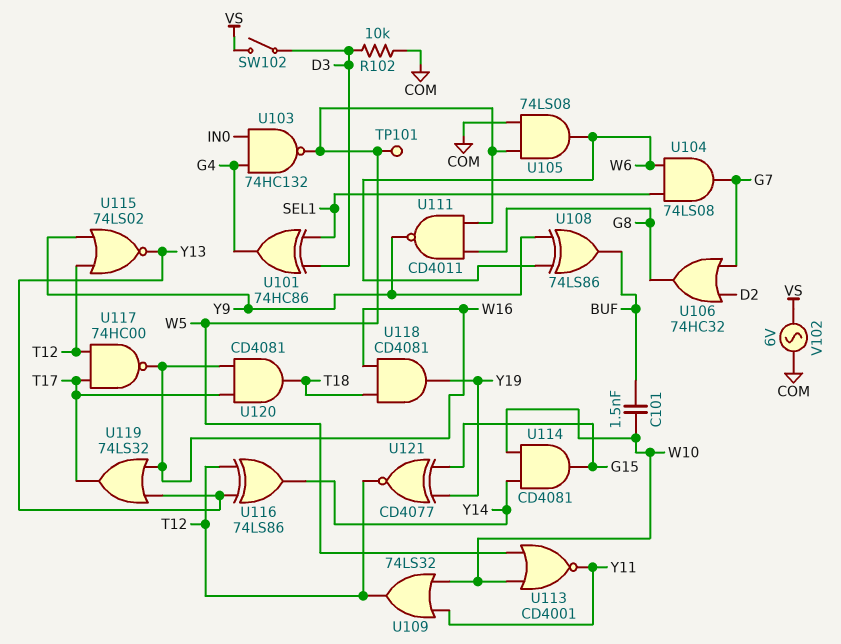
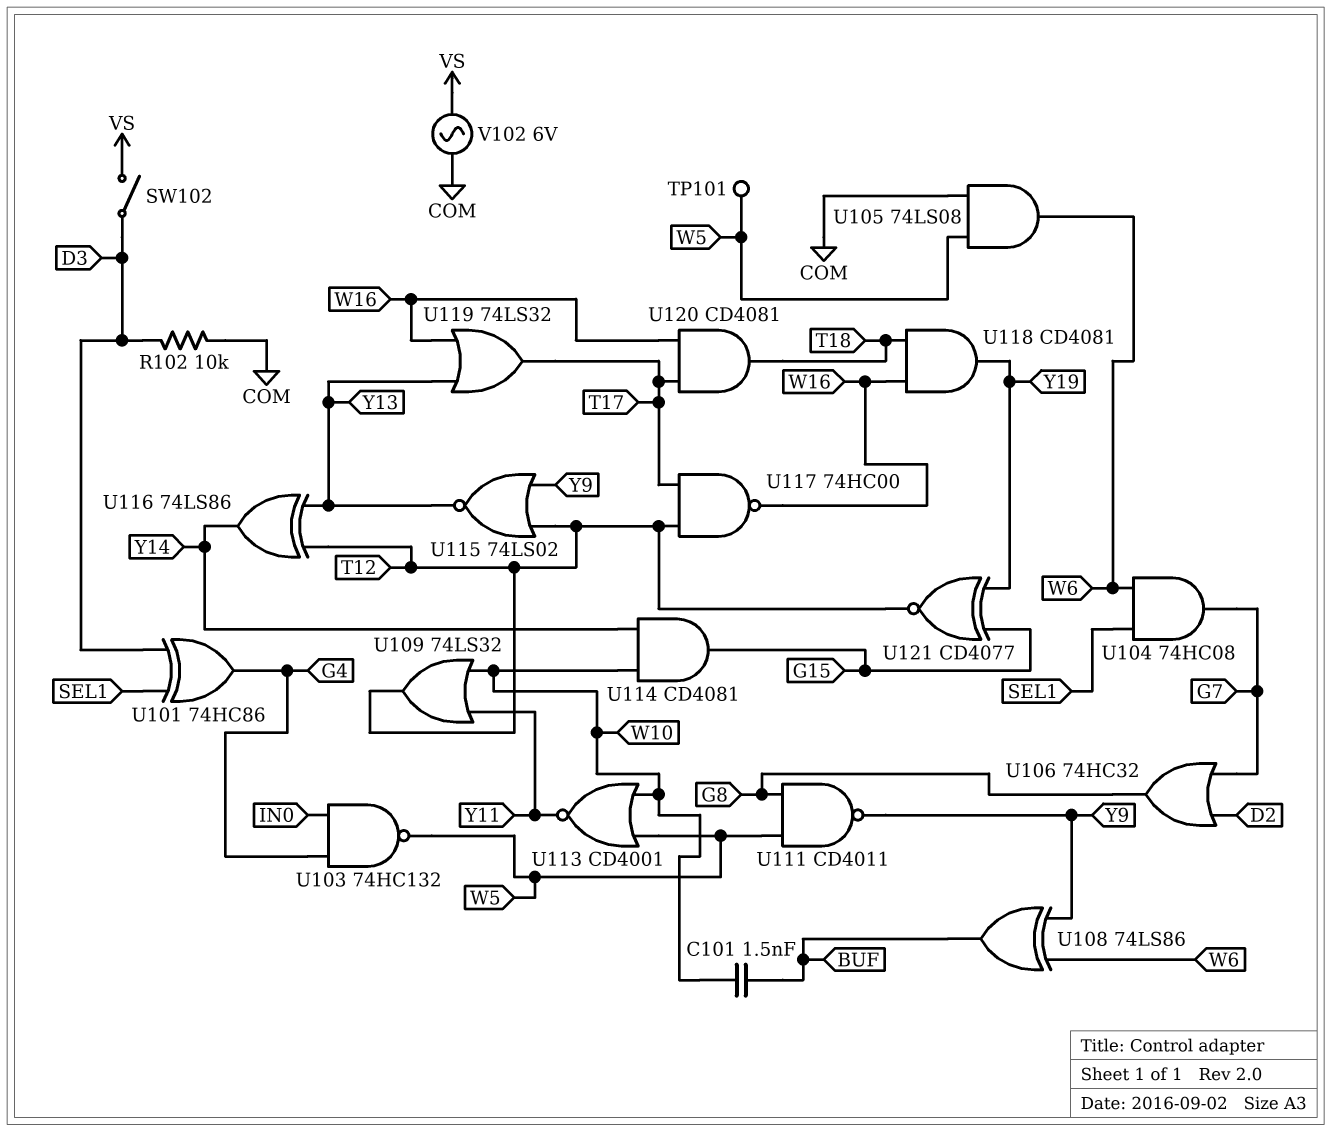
U104: AND 74LS08 (in SEL1, in W6, out G7) -> AND 74HC08 (in SEL1, in W6, out G7)

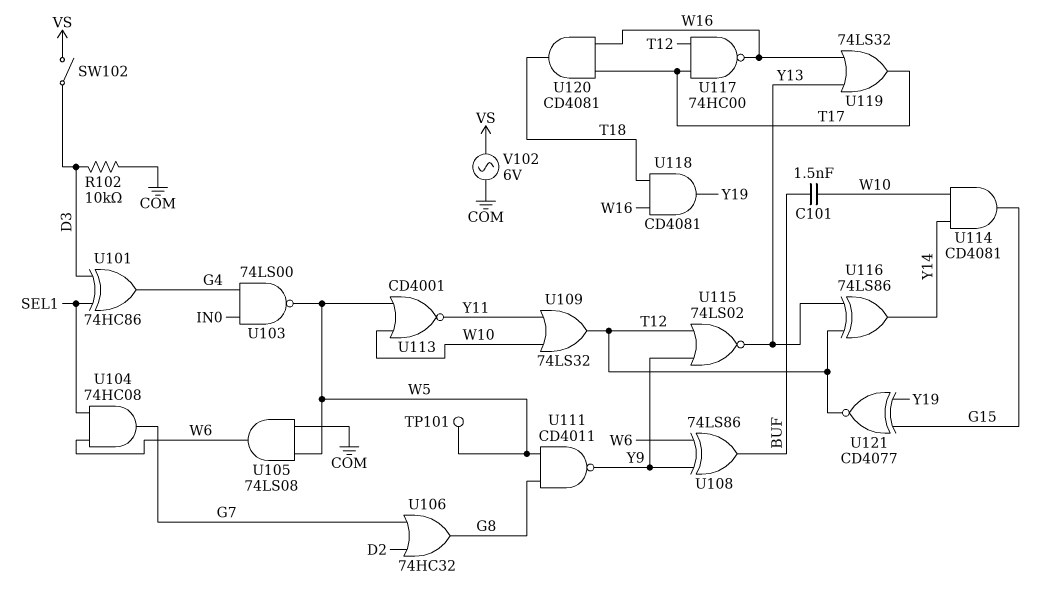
U103: NAND 74HC132 (in G4, in IN0, out W5) -> NAND 74LS00 (in G4, in IN0, out W5)

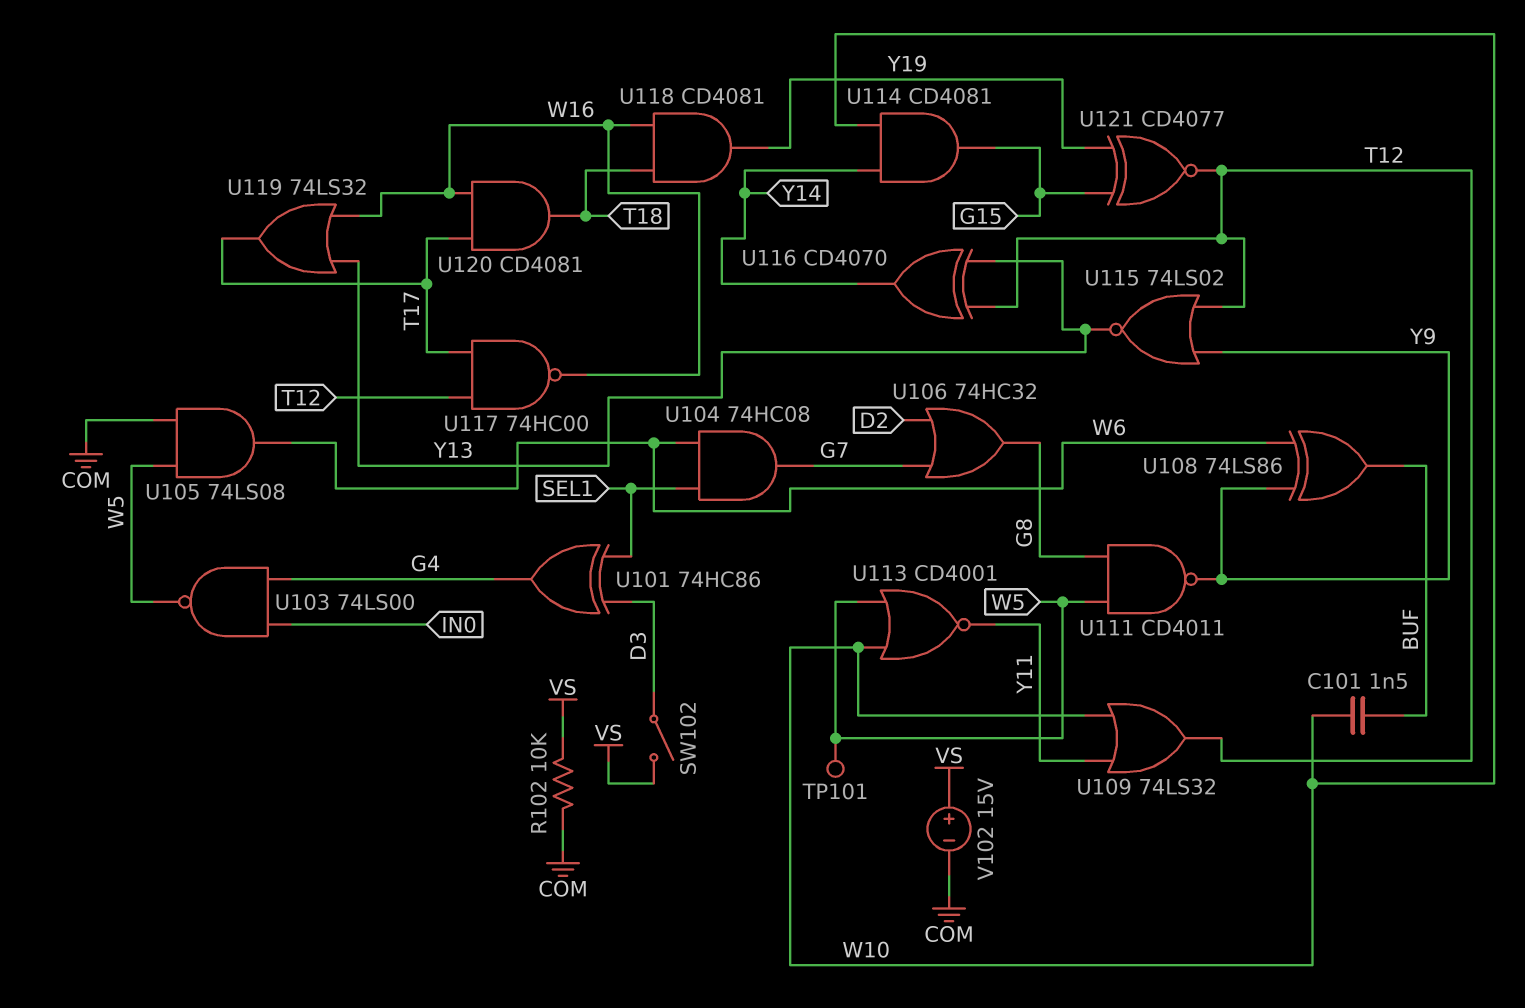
R102: 10k (COM, D3) -> 10k (COM, VS)
U116: XOR 74LS86 (in T12, in Y13, out Y14) -> XOR CD4070 (in T12, in Y13, out Y14)
V102: AC 6V (COM, VS) -> 15V (plus VS, minus COM)

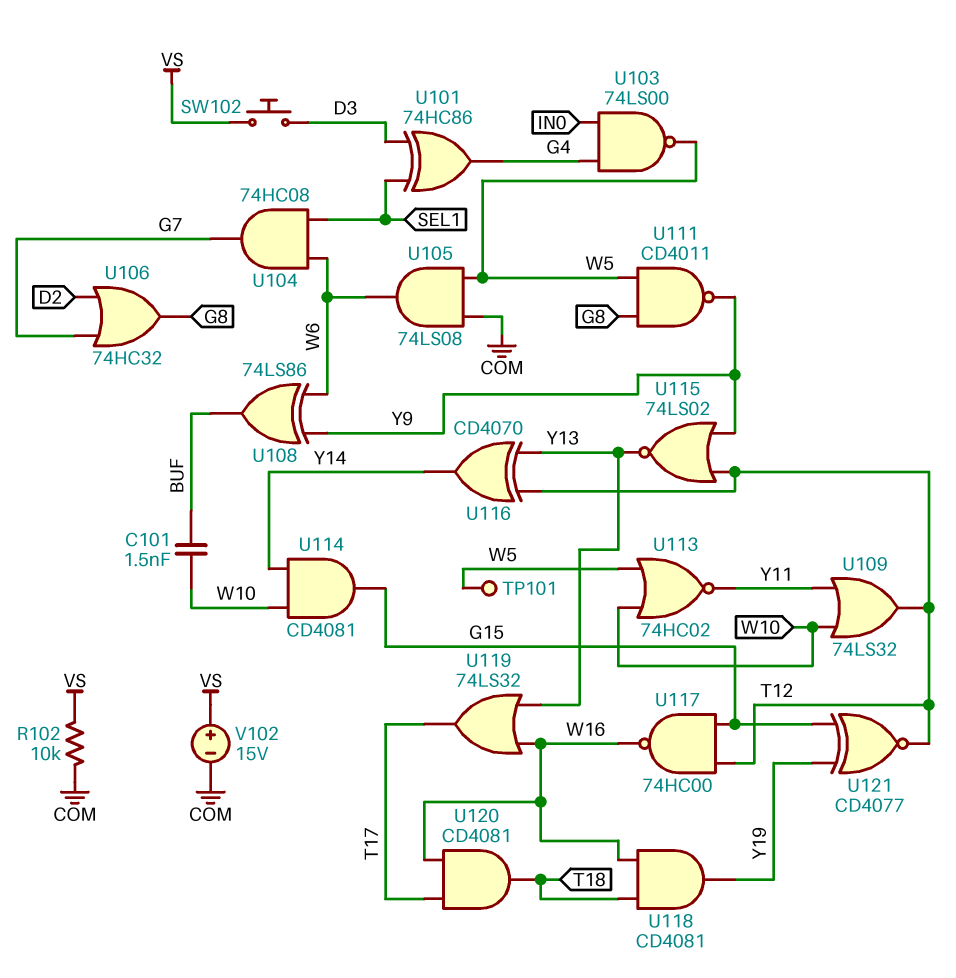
SW102: switch (D3, VS) -> button (D3, VS)
U113: NOR CD4001 (in W5, in W10, out Y11) -> NOR 74HC02 (in W5, in W10, out Y11)
U117: NAND 74HC00 (in T12, in T17, out W16) -> NAND 74HC00 (in G15, in T12, out W16)

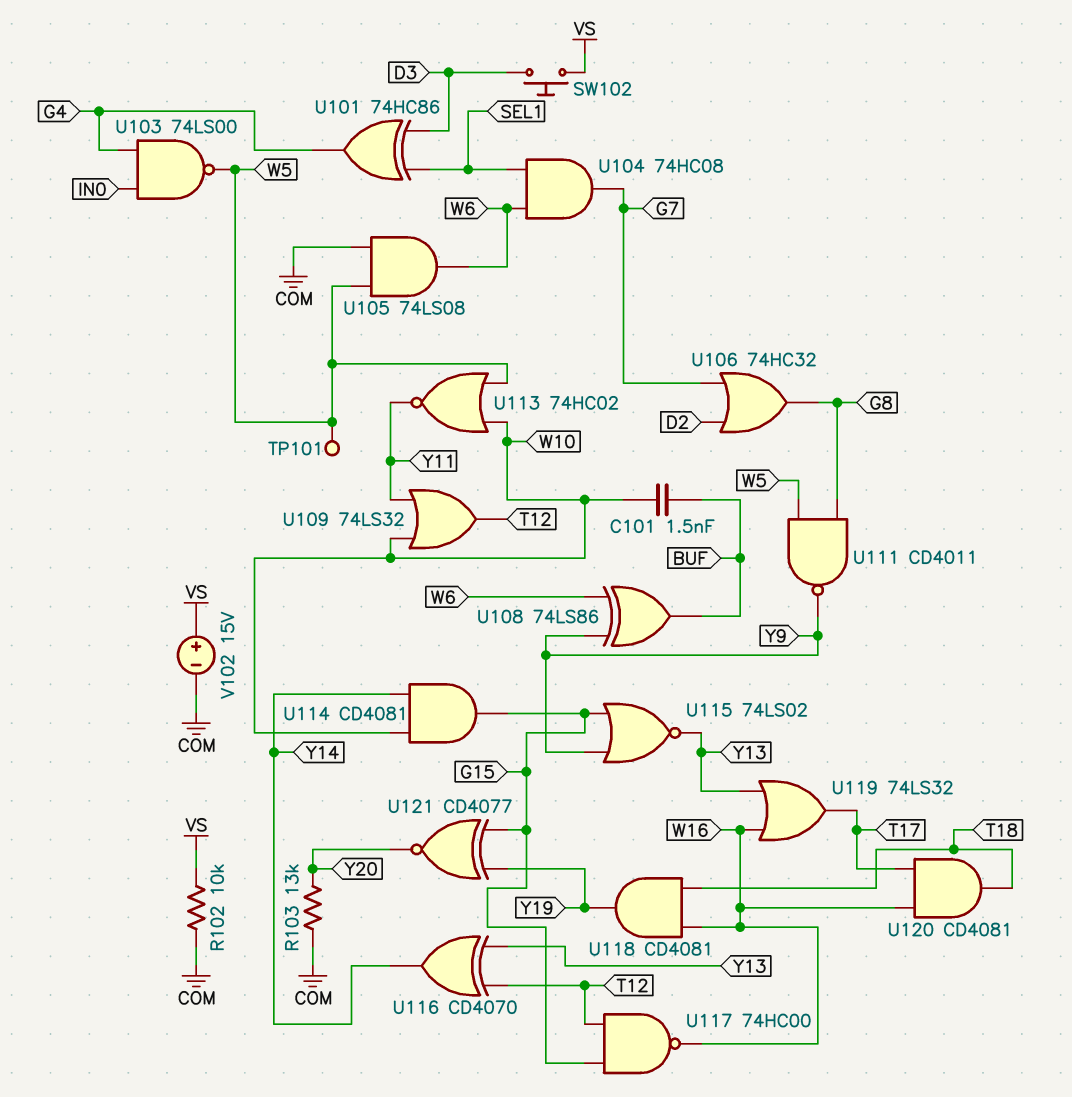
R103: none -> 13k (COM, Y20)
U115: NOR 74LS02 (in T12, in Y9, out Y13) -> NOR 74LS02 (in G15, in Y9, out Y13)
U121: XNOR CD4077 (in G15, in Y19, out T12) -> XNOR CD4077 (in G15, in Y19, out Y20)

